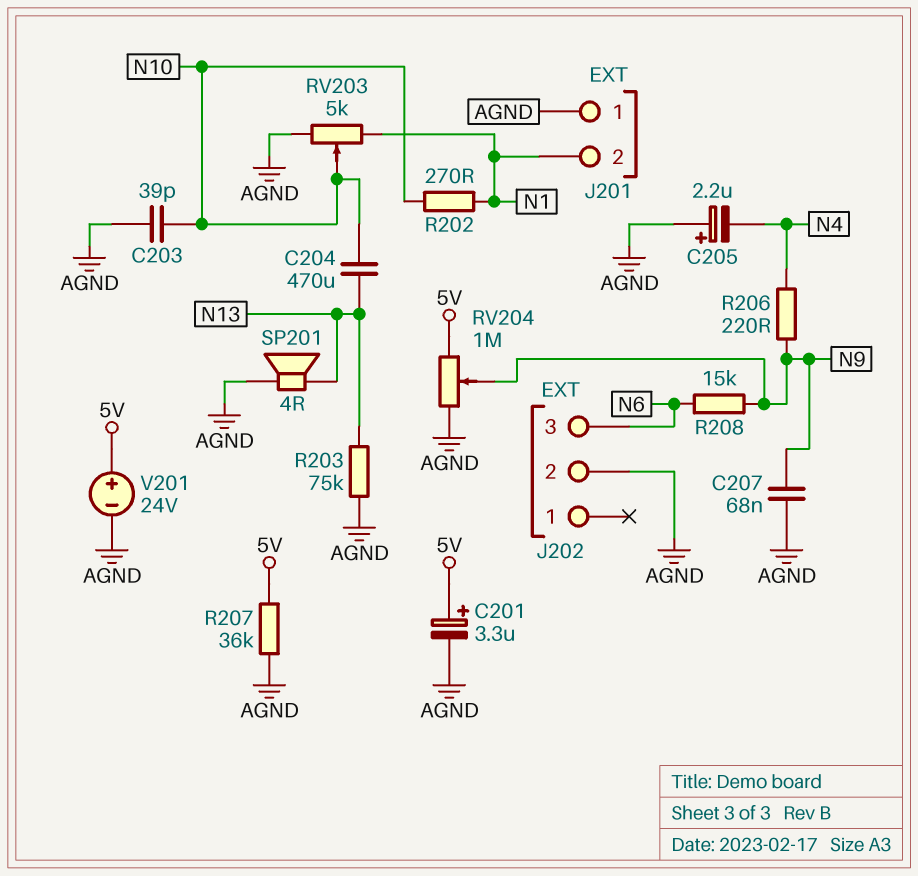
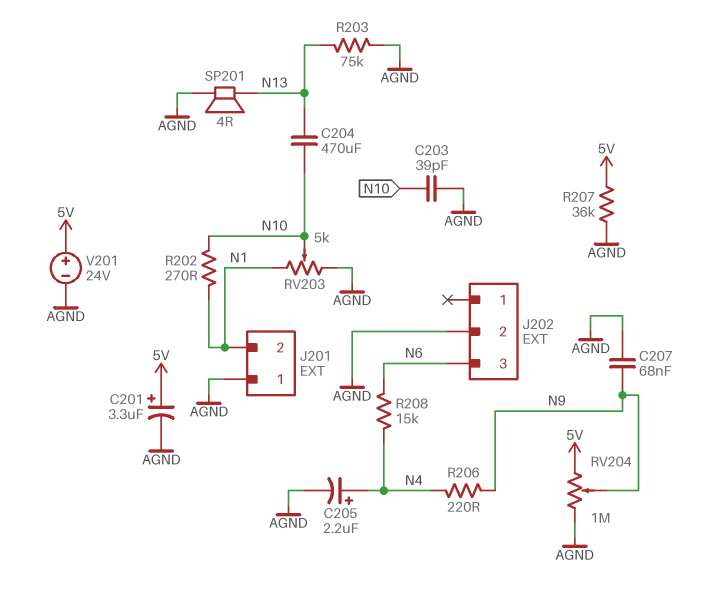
C205: 2.2uF (plus AGND, minus N4) -> 2.2uF (plus N4, minus AGND)
R208: 15k (N6, N9) -> 15k (N4, N6)

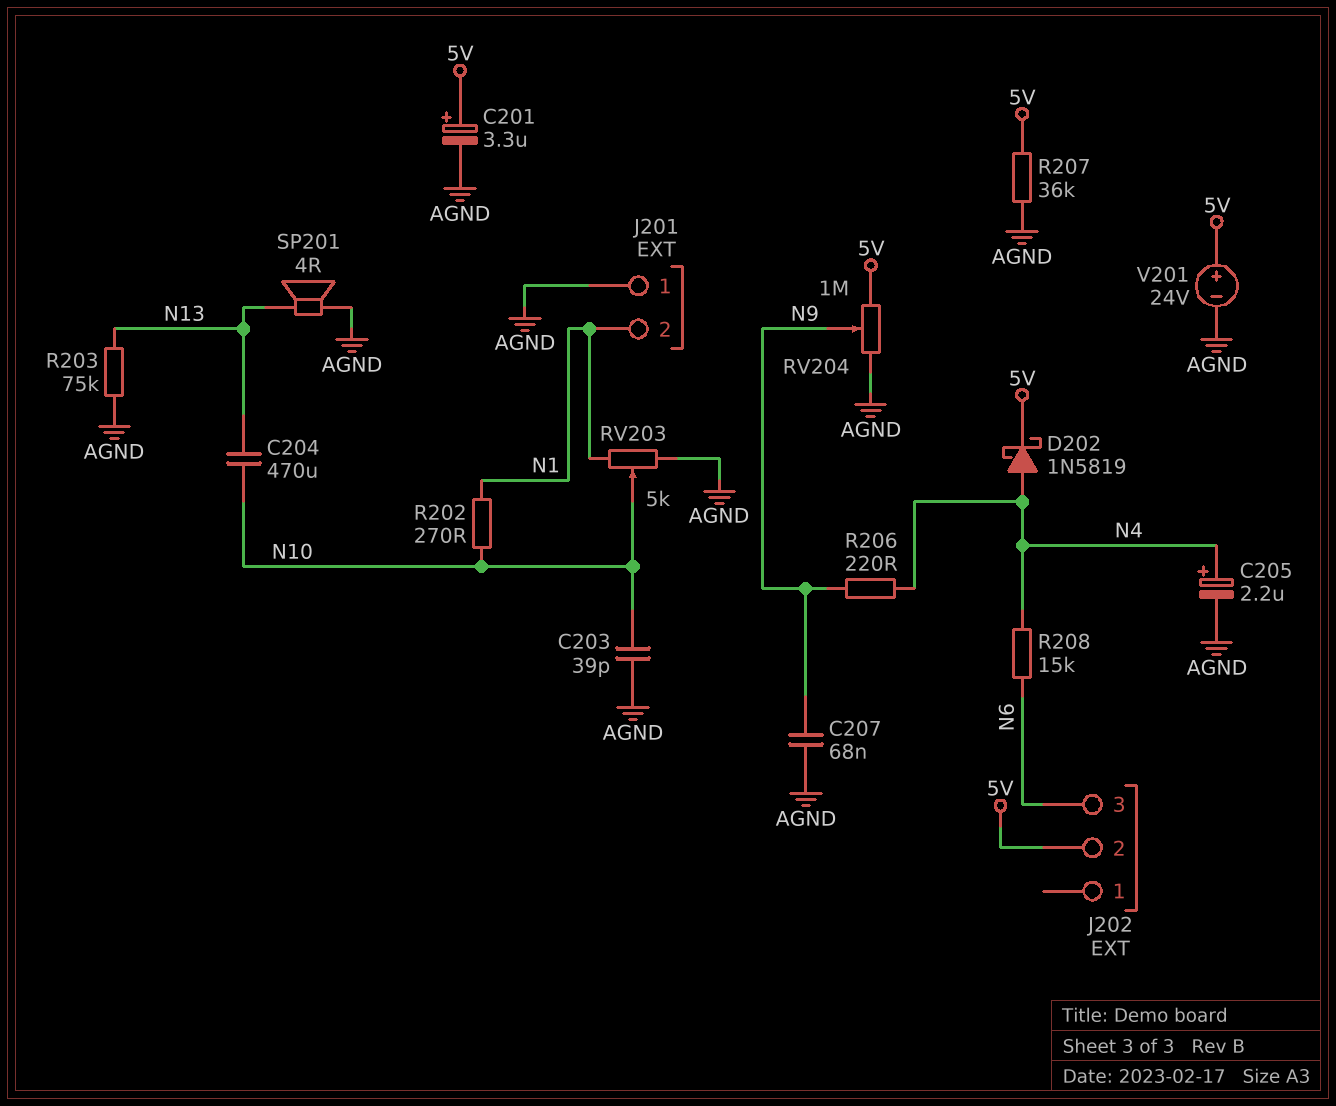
D202: none -> schottky 1N5819 (A N4, K 5V)
J202 pin 2: AGND -> 5V

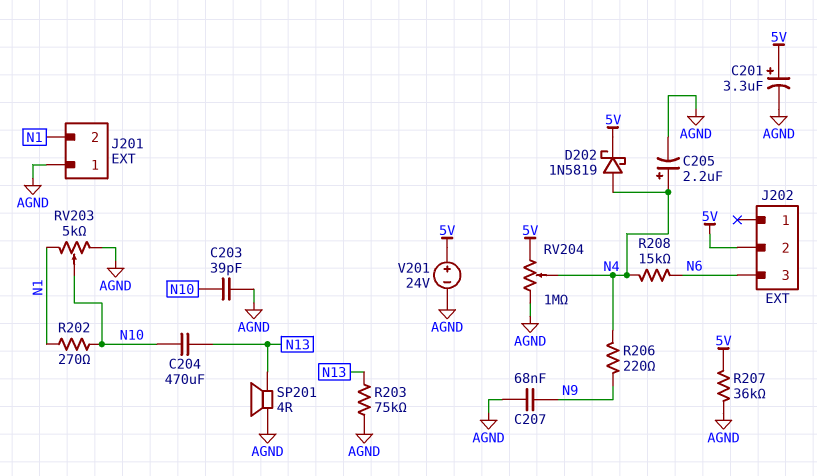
RV204: 1M (5V, AGND, wiper N9) -> 1M (5V, AGND, wiper N4)

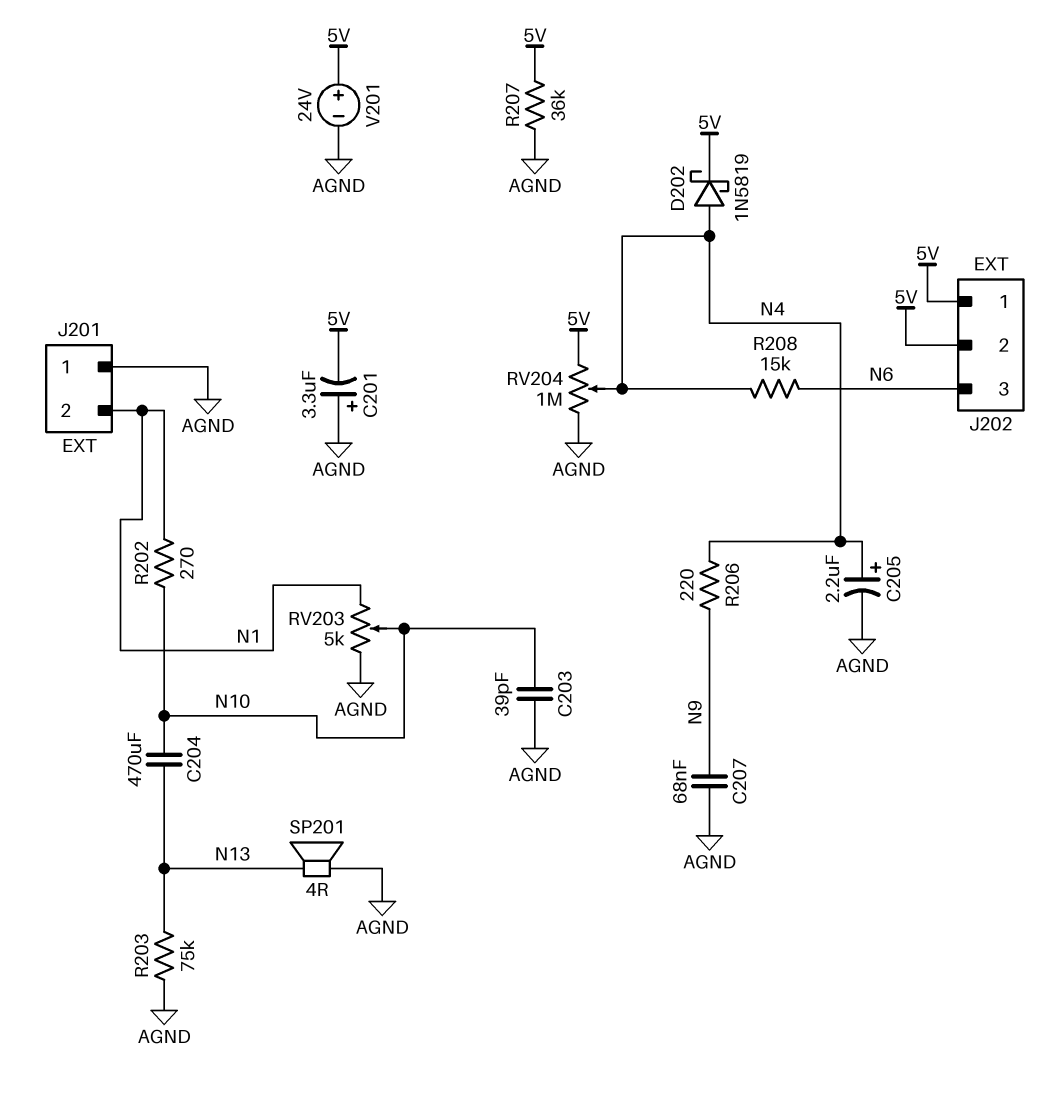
C201: 3.3uF (plus 5V, minus AGND) -> 3.3uF (plus AGND, minus 5V)
J202 pin 1: none -> 5V

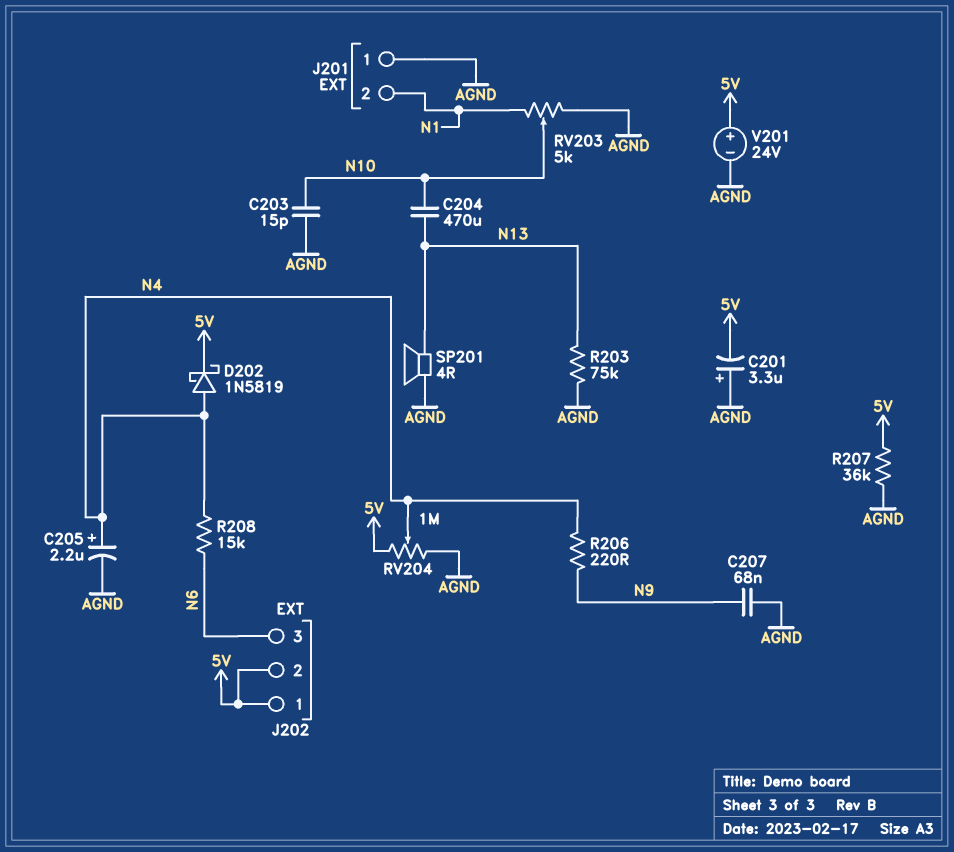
C203: 39pF (AGND, N10) -> 15pF (AGND, N10)
R202: 270 (N1, N10) -> none

